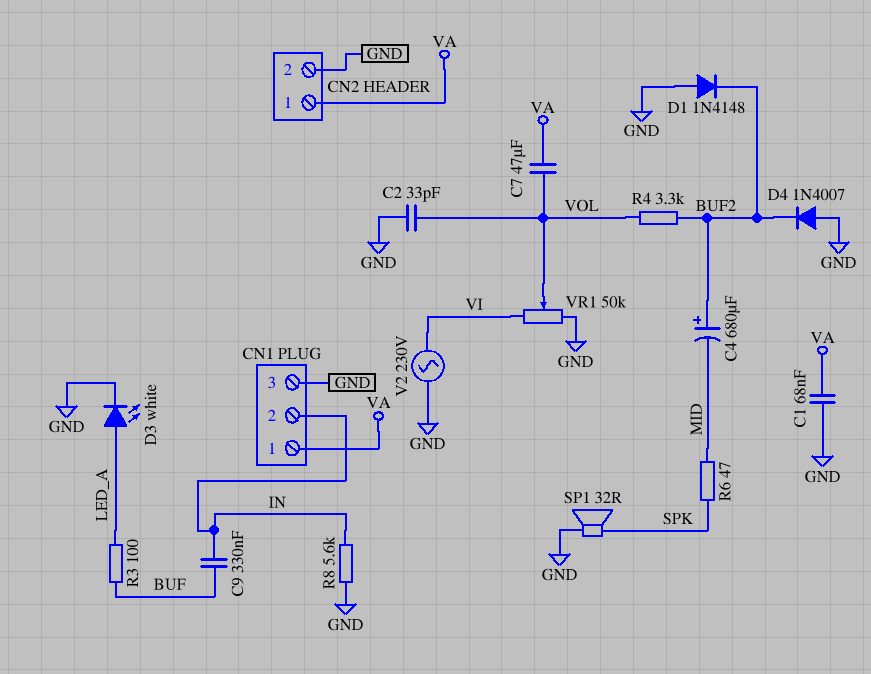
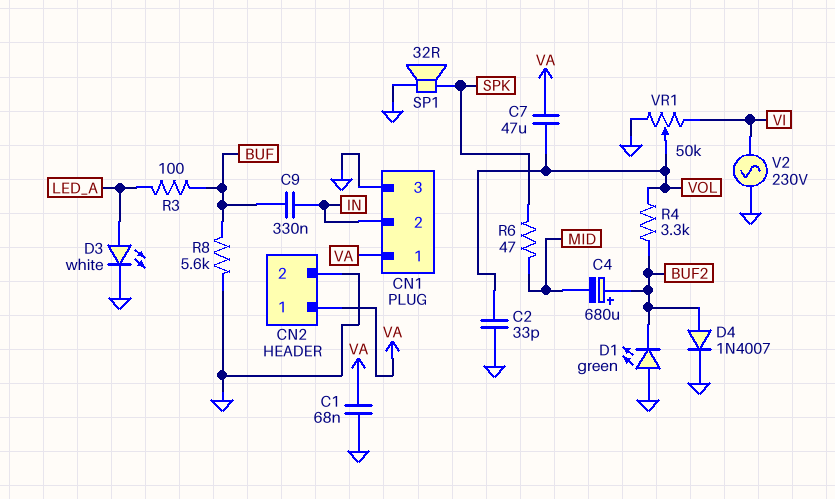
D1: diode 1N4148 (A GND, K BUF2) -> LED green (A GND, K BUF2)
D4: diode 1N4007 (A GND, K BUF2) -> diode 1N4007 (A BUF2, K GND)
R8: 5.6k (GND, IN) -> 5.6k (BUF, GND)

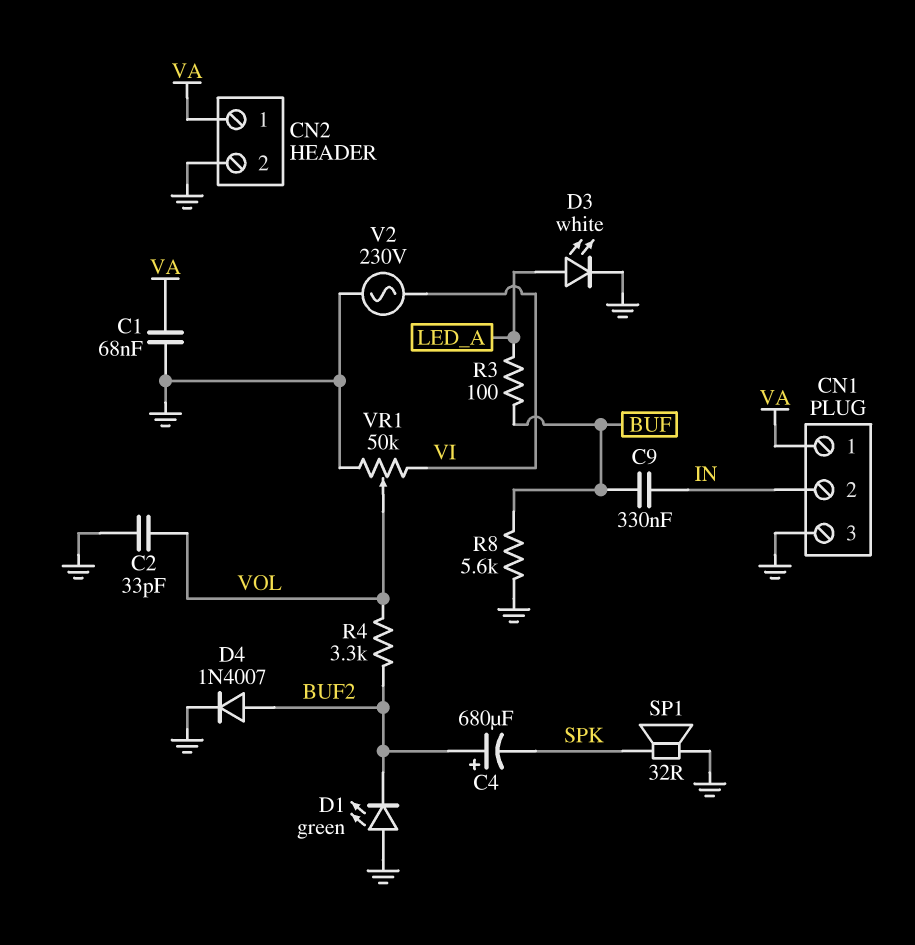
C4: 680uF (plus BUF2, minus MID) -> 680uF (plus BUF2, minus SPK)
C7: 47uF (VA, VOL) -> none
R6: 47 (MID, SPK) -> none

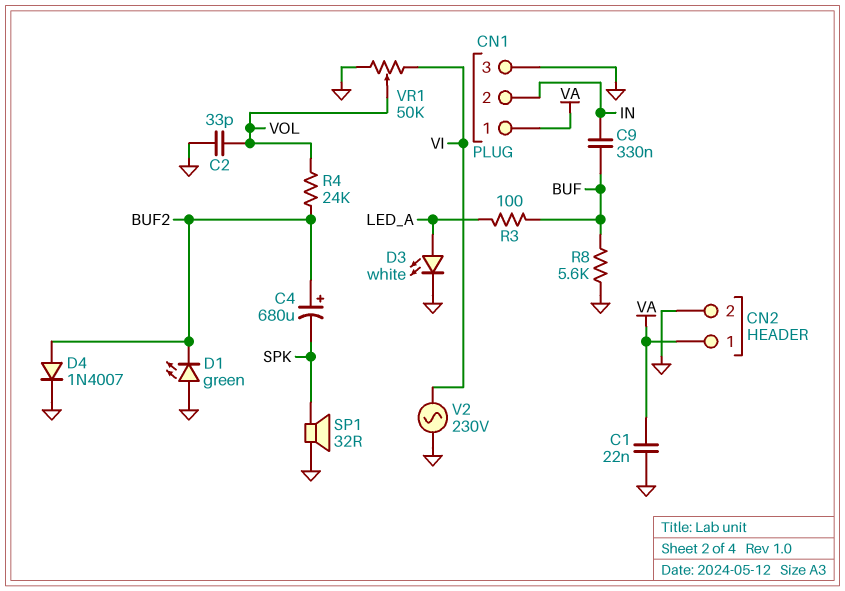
C1: 68nF (GND, VA) -> 22nF (GND, VA)
R4: 3.3k (BUF2, VOL) -> 24k (BUF2, VOL)

